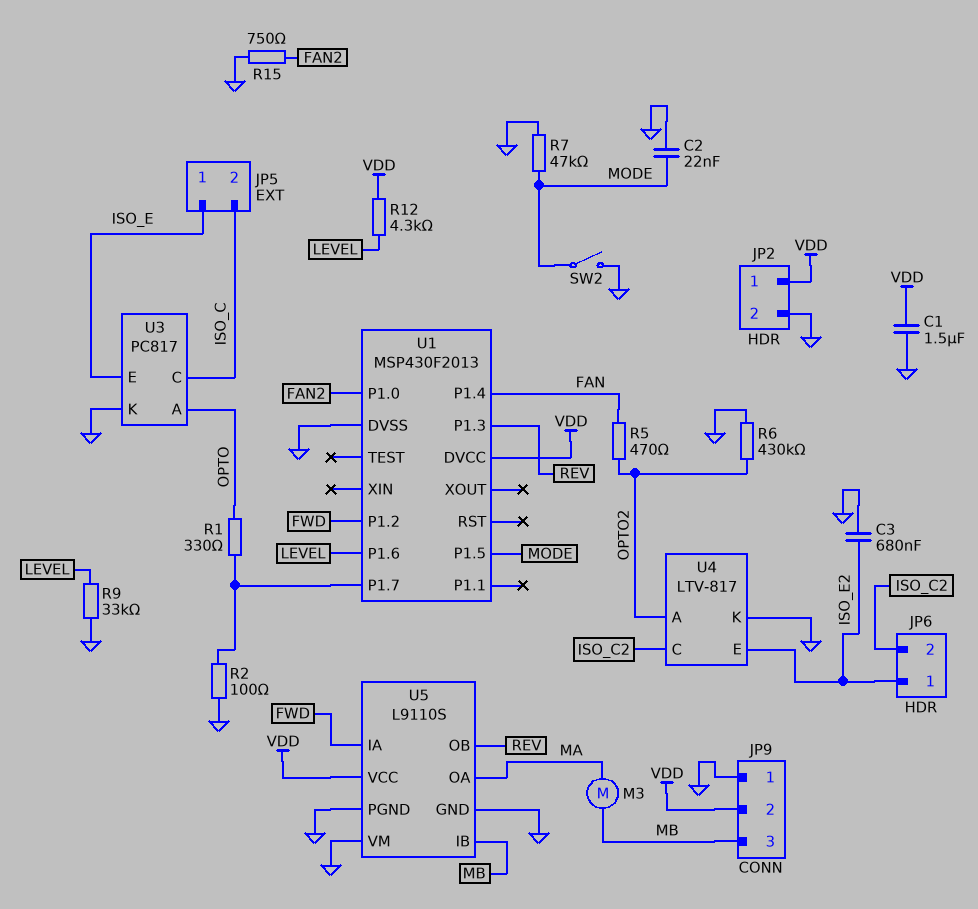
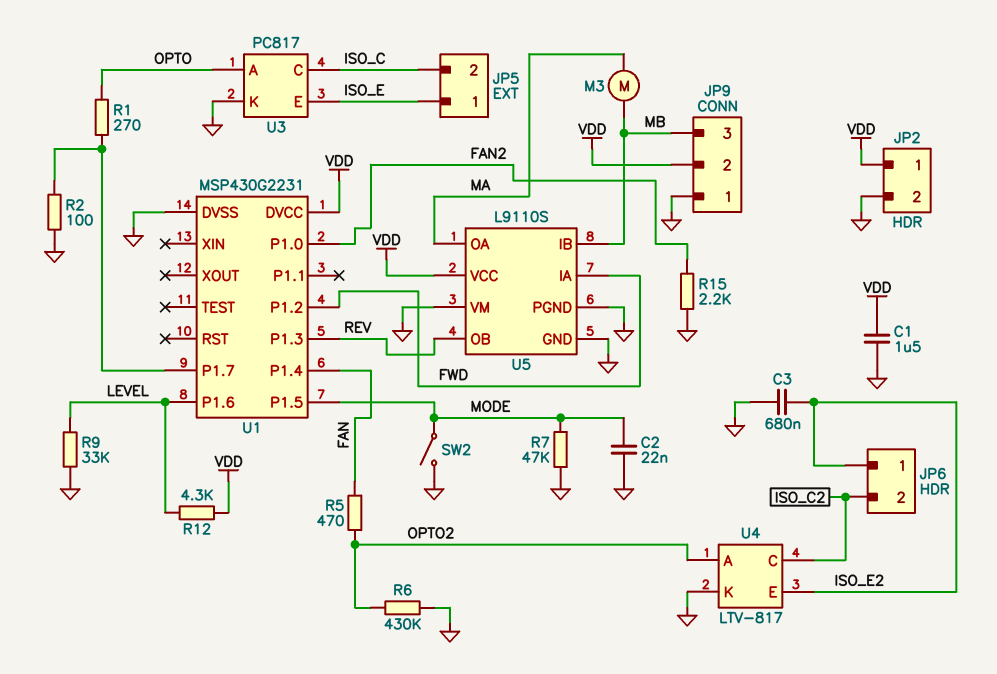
R1: 330 (OPTO, U1/P1.7) -> 270 (OPTO, U1/P1.7)
R15: 750 (FAN2, GND) -> 2.2k (FAN2, GND)
U1: MSP430F2013 -> MSP430G2231

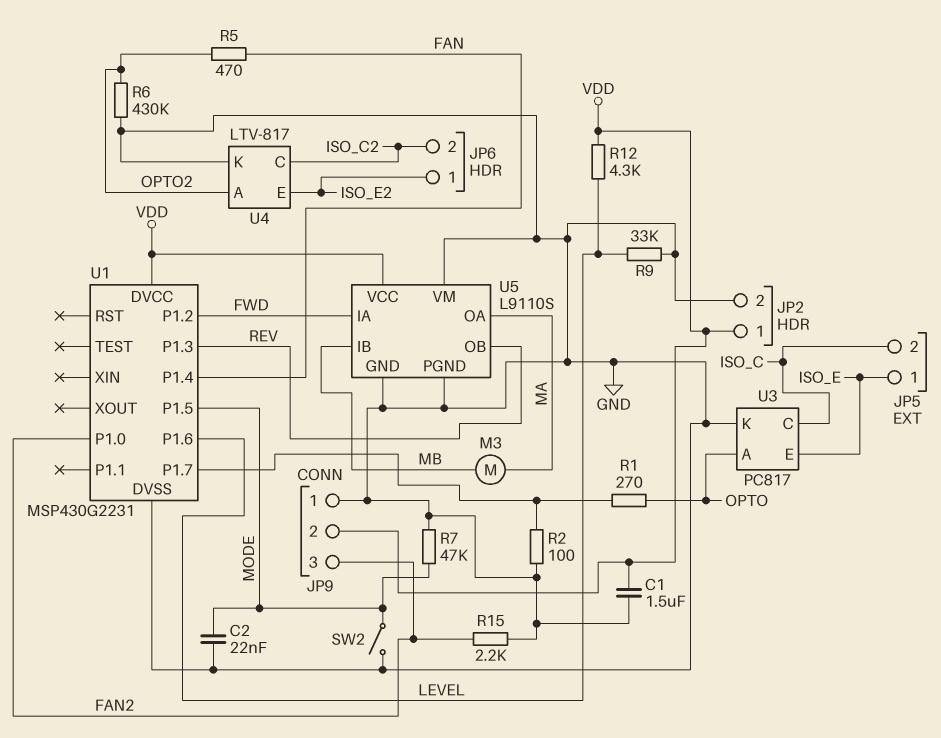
C3: 680nF (GND, ISO_E2) -> none
JP9 pin 3: MB -> FAN2

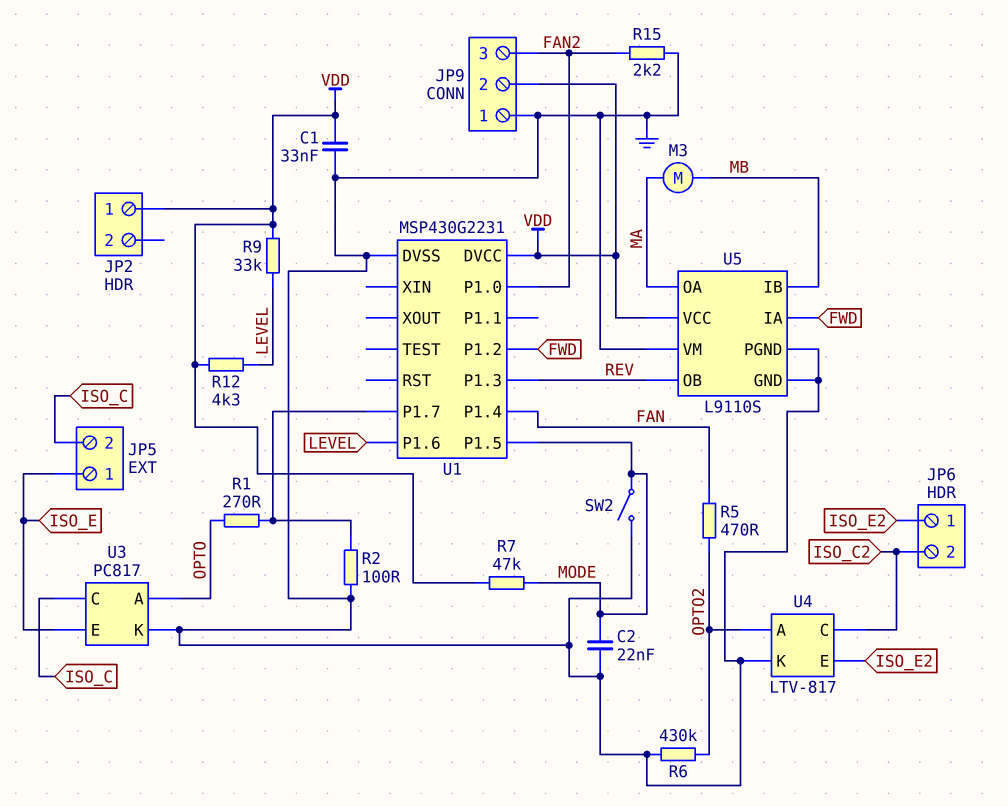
C1: 1.5uF (GND, VDD) -> 33nF (GND, VDD)
JP2 pin 2: GND -> none
R7: 47k (GND, MODE) -> 47k (MODE, VDD)
R9: 33k (GND, LEVEL) -> 33k (LEVEL, VDD)

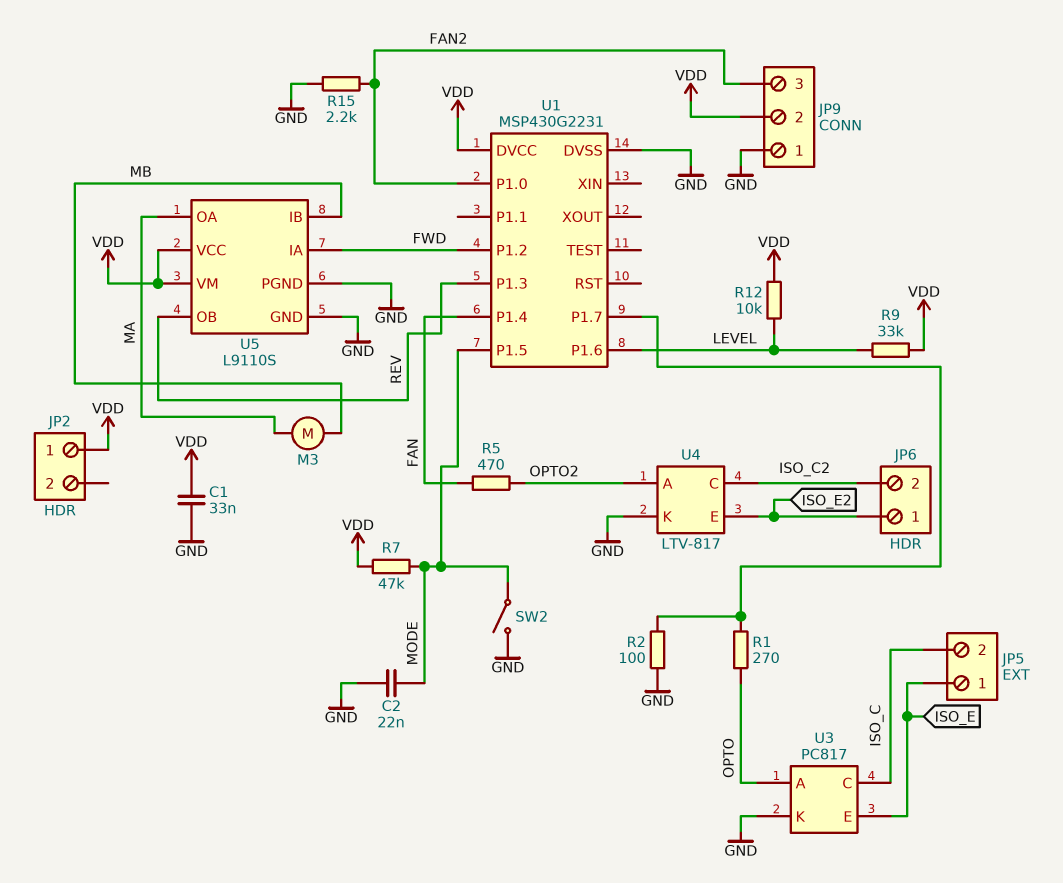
R6: 430k (GND, OPTO2) -> none
R12: 4.3k (LEVEL, VDD) -> 10k (LEVEL, VDD)
U5 pin VM: GND -> VDD

